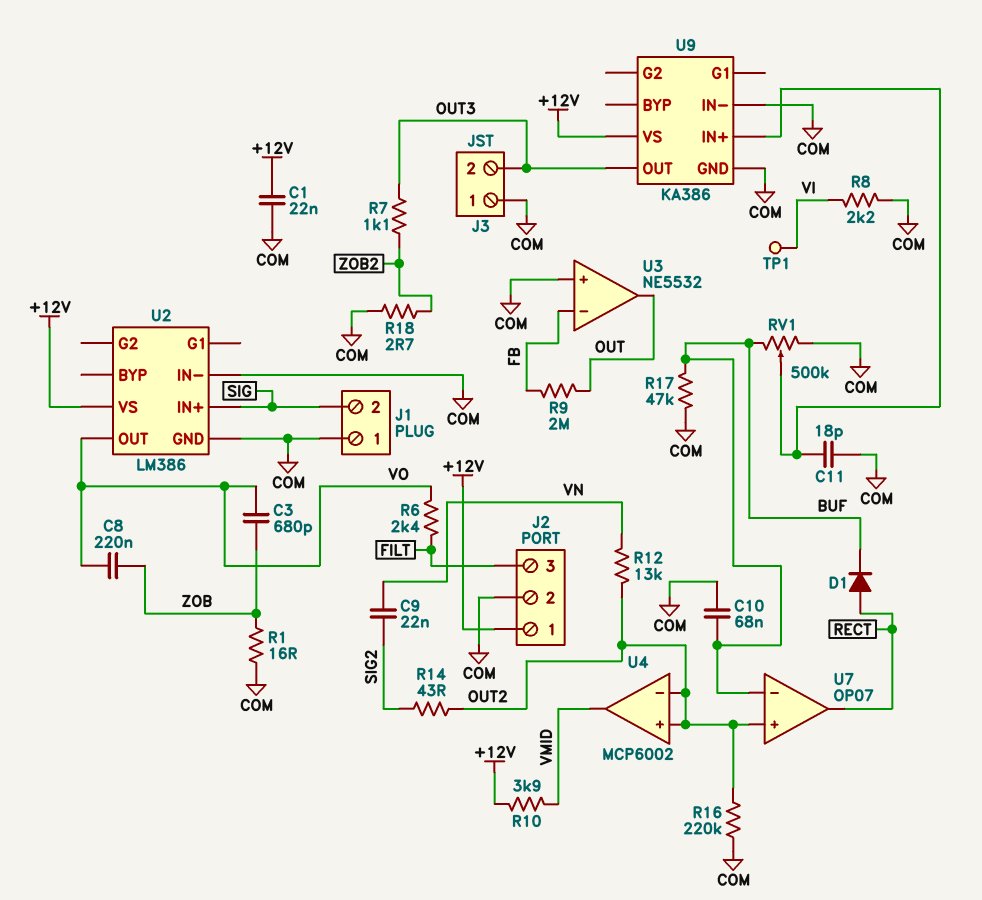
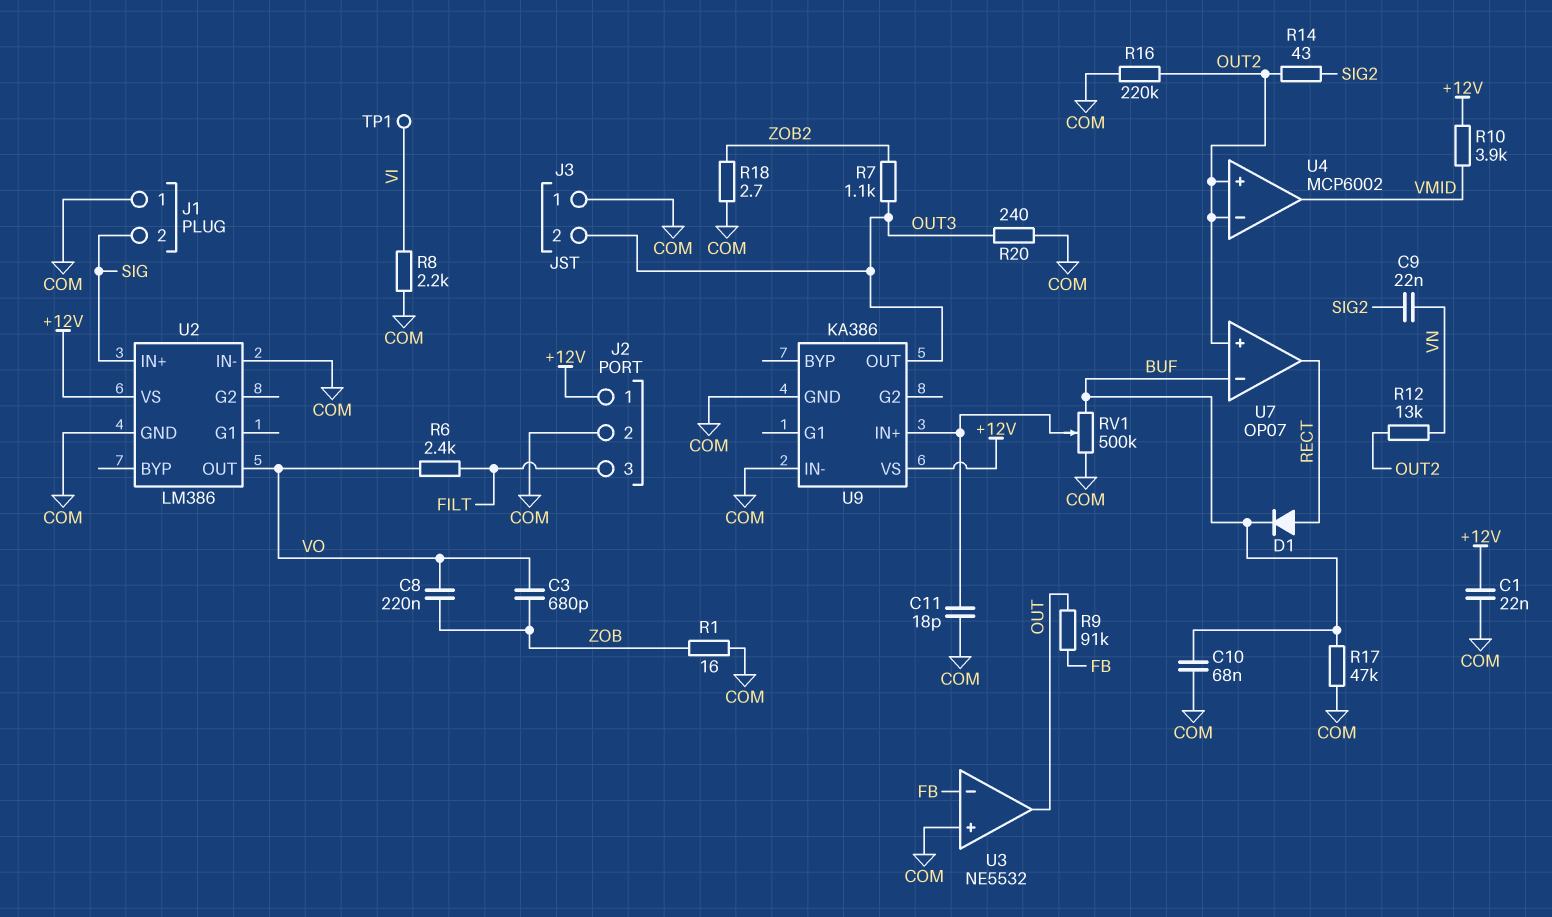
R9: 2M (FB, OUT) -> 91k (FB, OUT)
R20: none -> 240 (COM, OUT3)

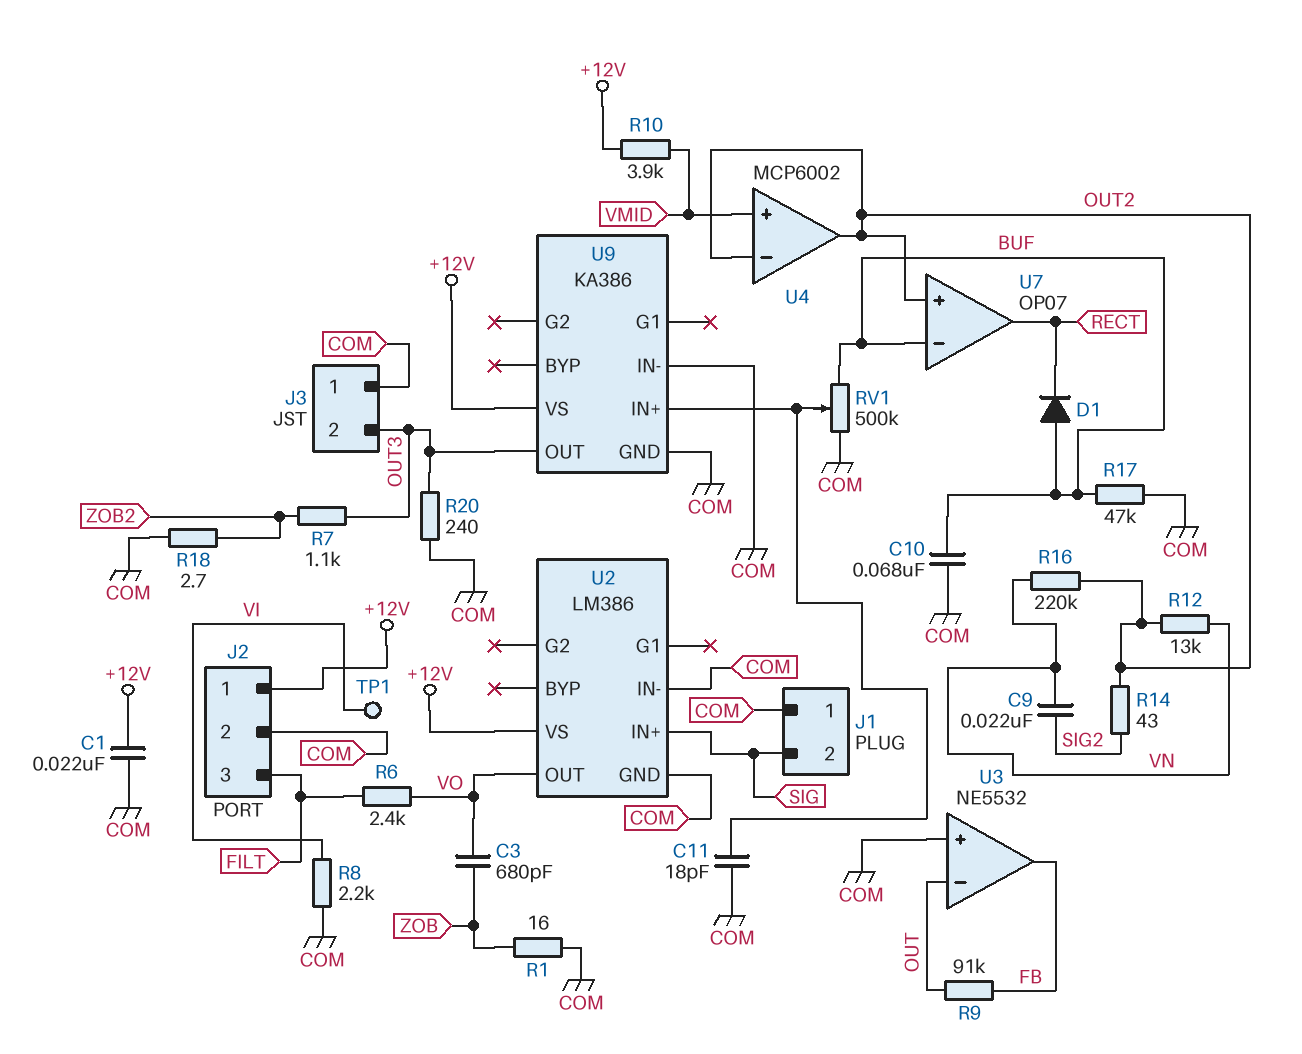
C8: 220nF (VO, ZOB) -> none
D1: diode (A RECT, K BUF) -> diode (A BUF, K RECT)
R16: 220k (COM, OUT2) -> 220k (OUT2, VN)
U3 pin in-: FB -> OUT
U3 pin out: OUT -> FB
U4 pin in+: OUT2 -> VMID
U4 pin out: VMID -> OUT2

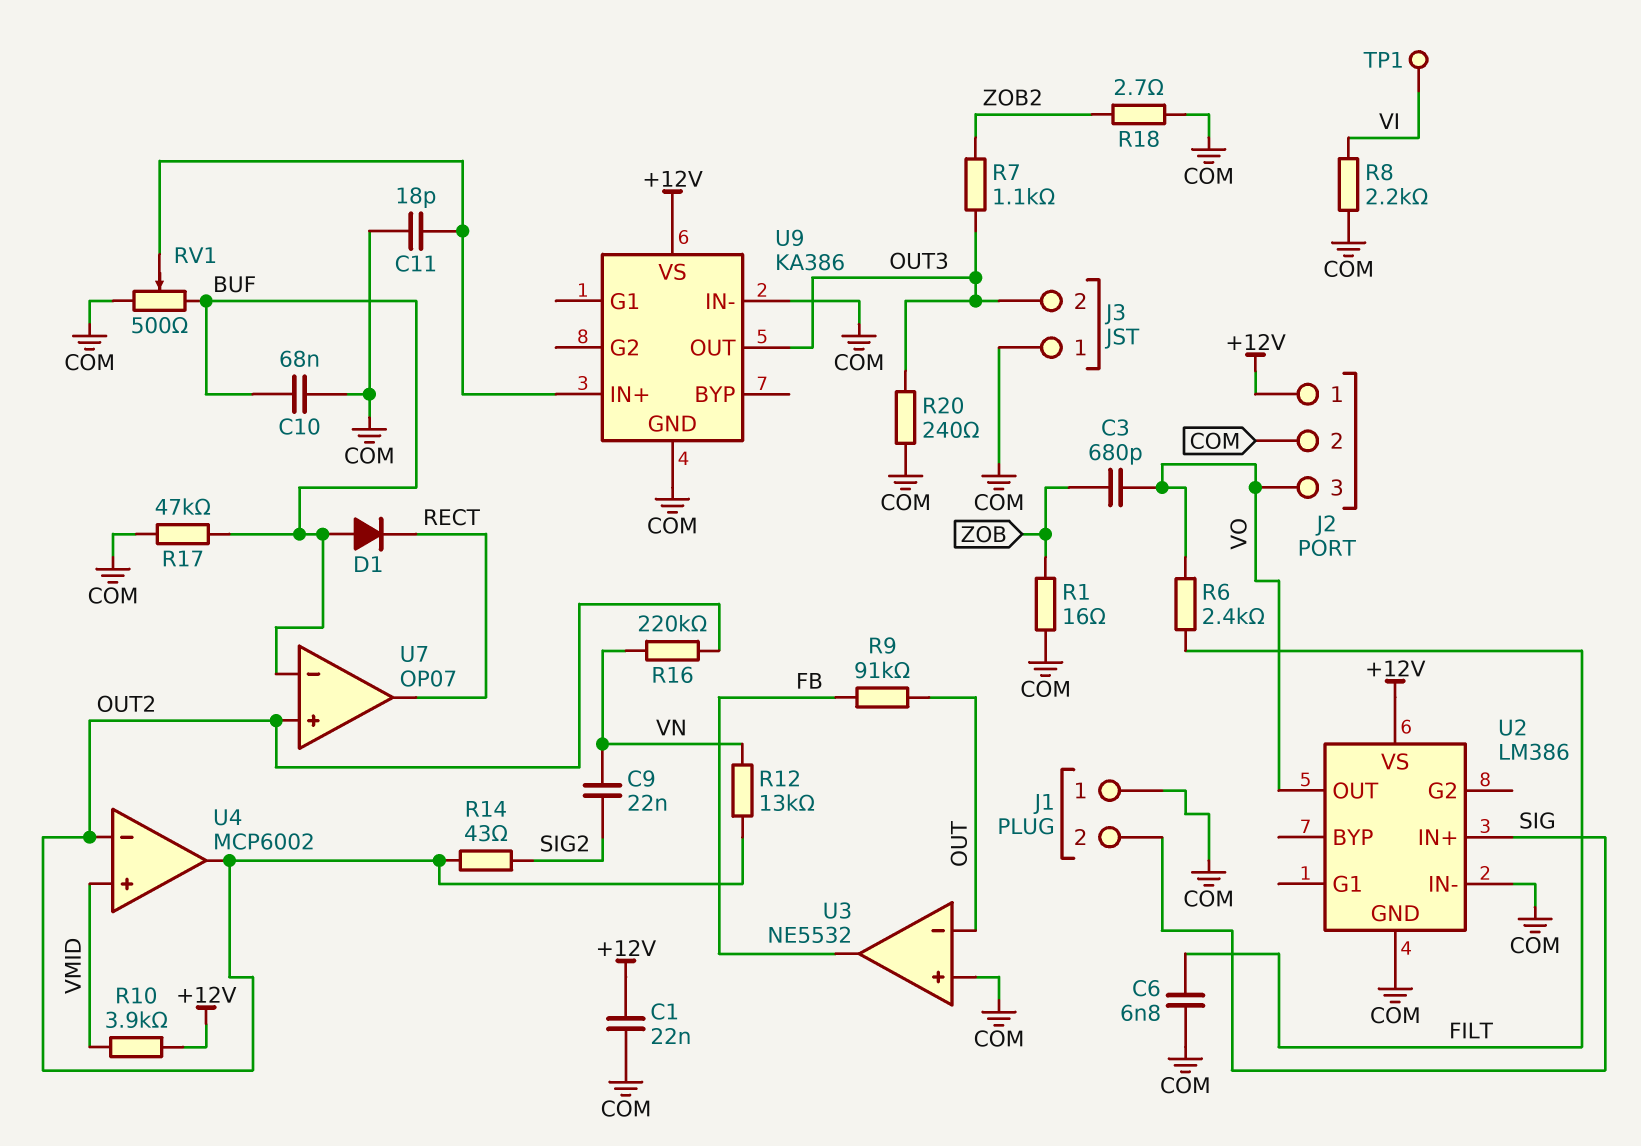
C6: none -> 6.8nF (COM, FILT)
J2 pin 3: FILT -> VO
RV1: 500k (BUF, COM, wiper U9/IN+) -> 500 (BUF, COM, wiper U9/IN+)

